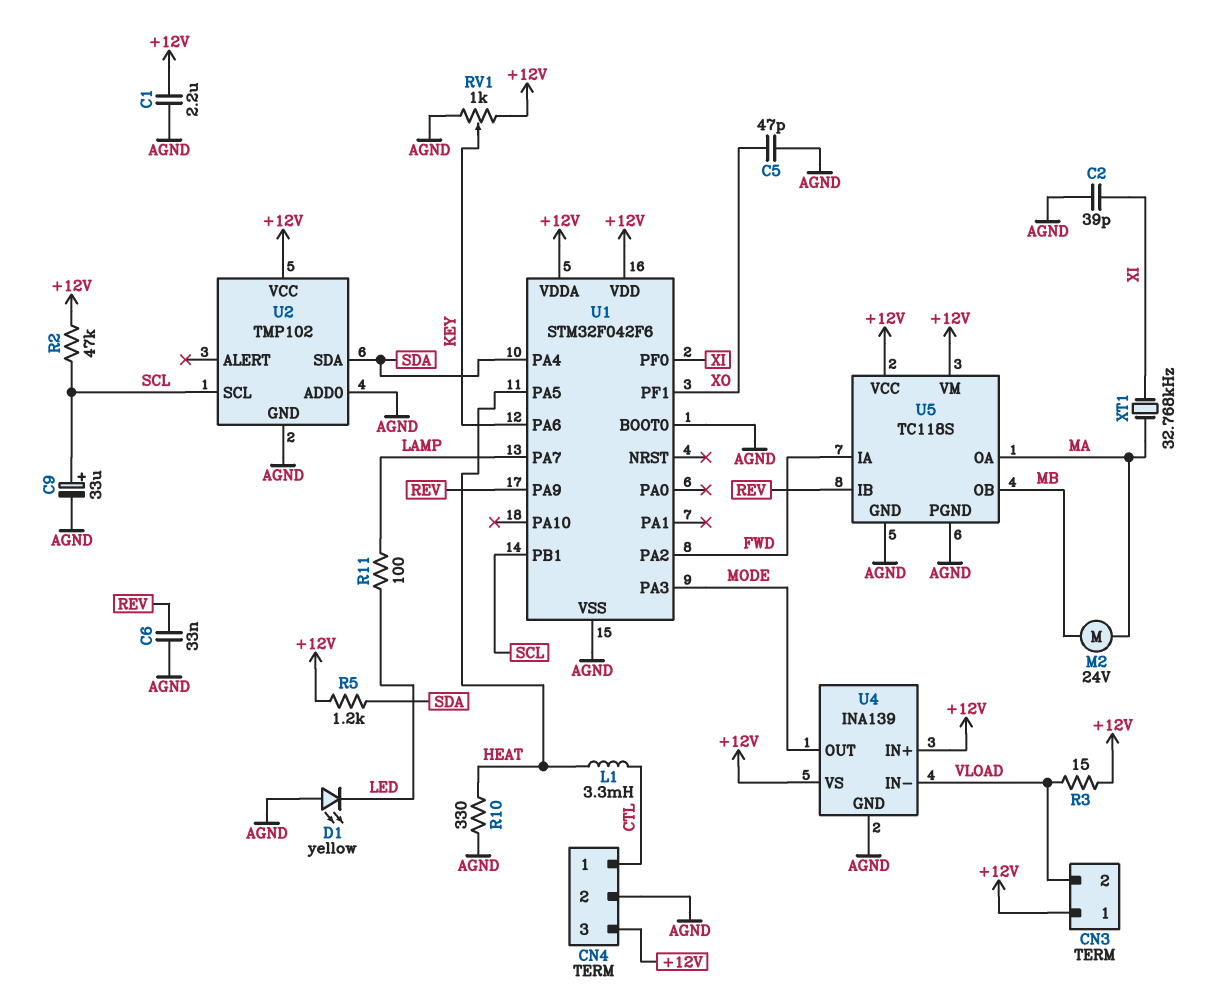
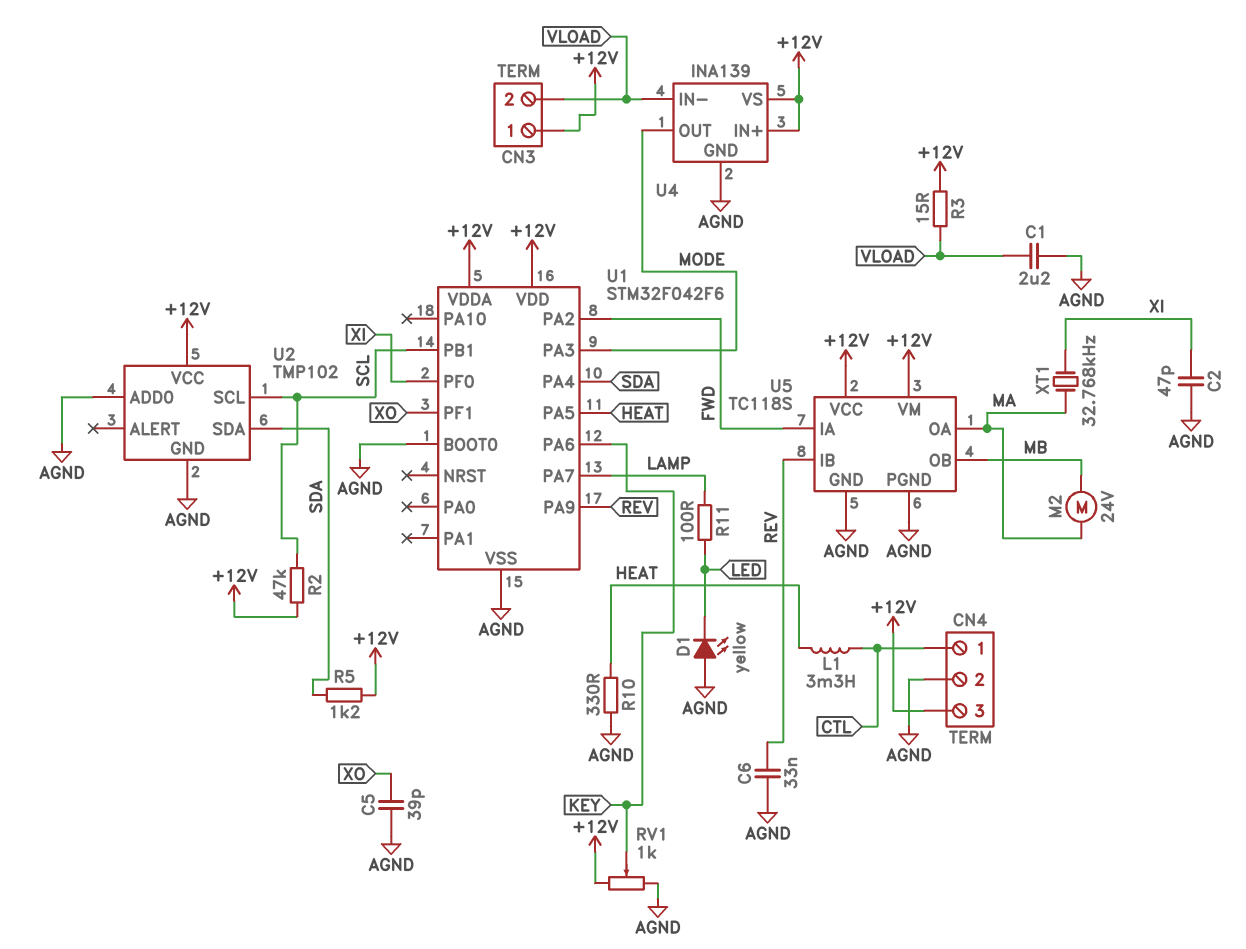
C1: 2.2uF (+12V, AGND) -> 2.2uF (AGND, VLOAD)
C2: 39pF (AGND, XI) -> 47pF (AGND, XI)
C5: 47pF (AGND, XO) -> 39pF (AGND, XO)
C9: 33uF (plus SCL, minus AGND) -> none

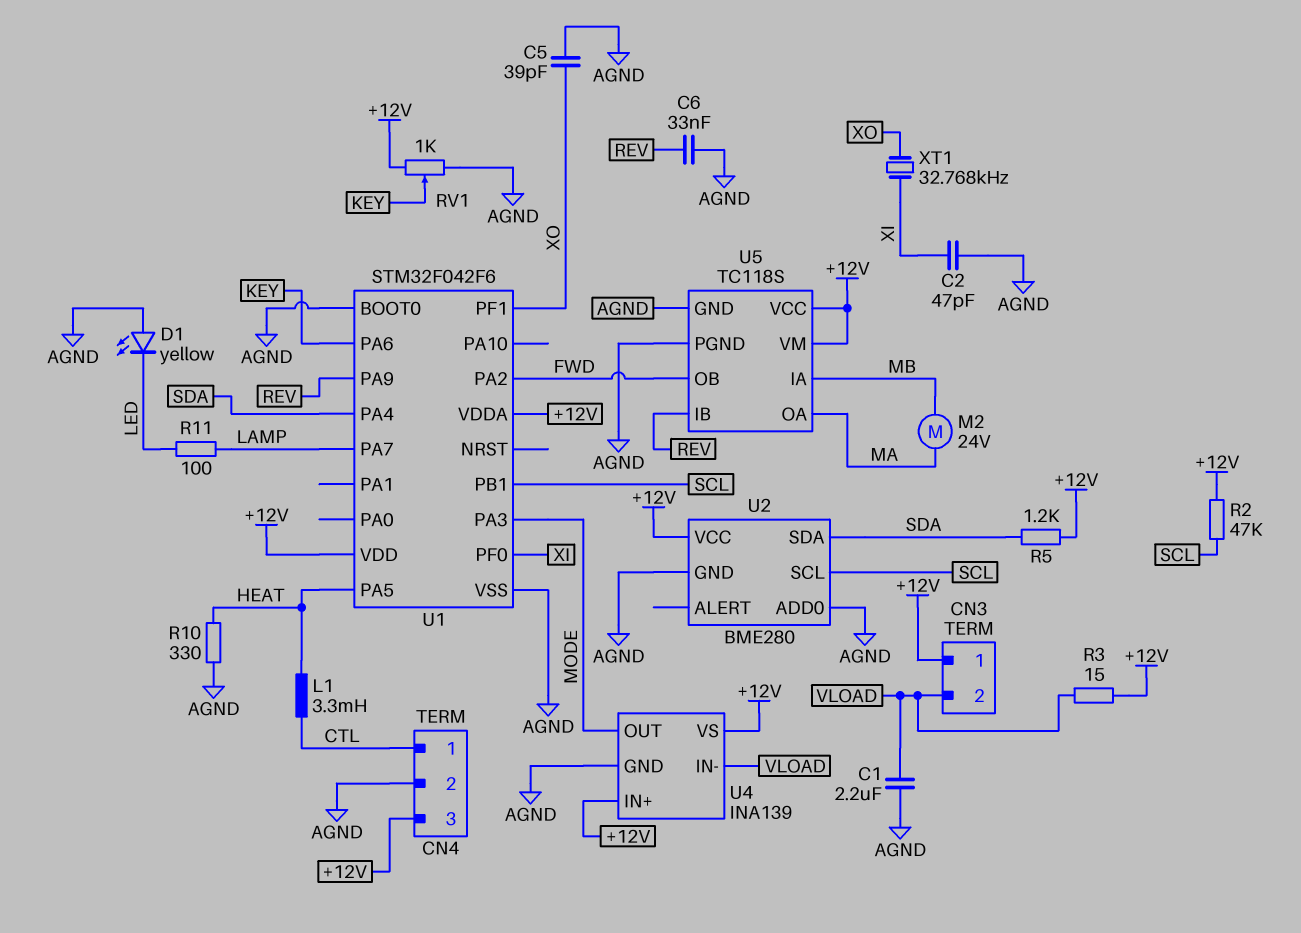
U2: TMP102 -> BME280
U5 pin IA: FWD -> MB
U5 pin OB: MB -> FWD
XT1: 32.768kHz (MA, XI) -> 32.768kHz (XI, XO)

